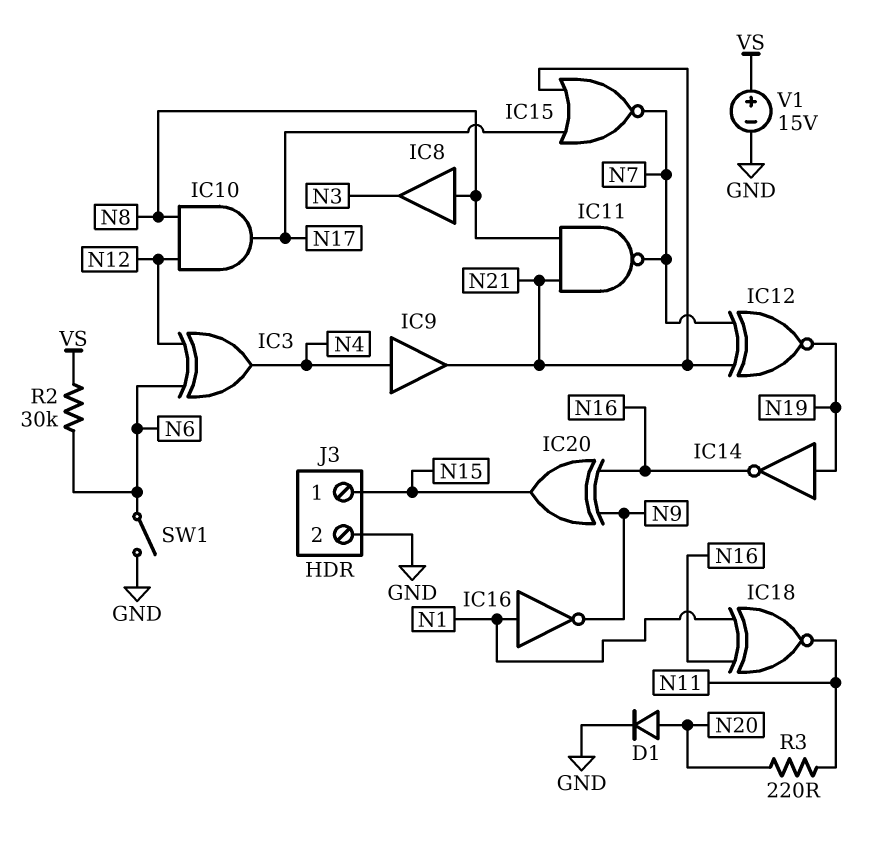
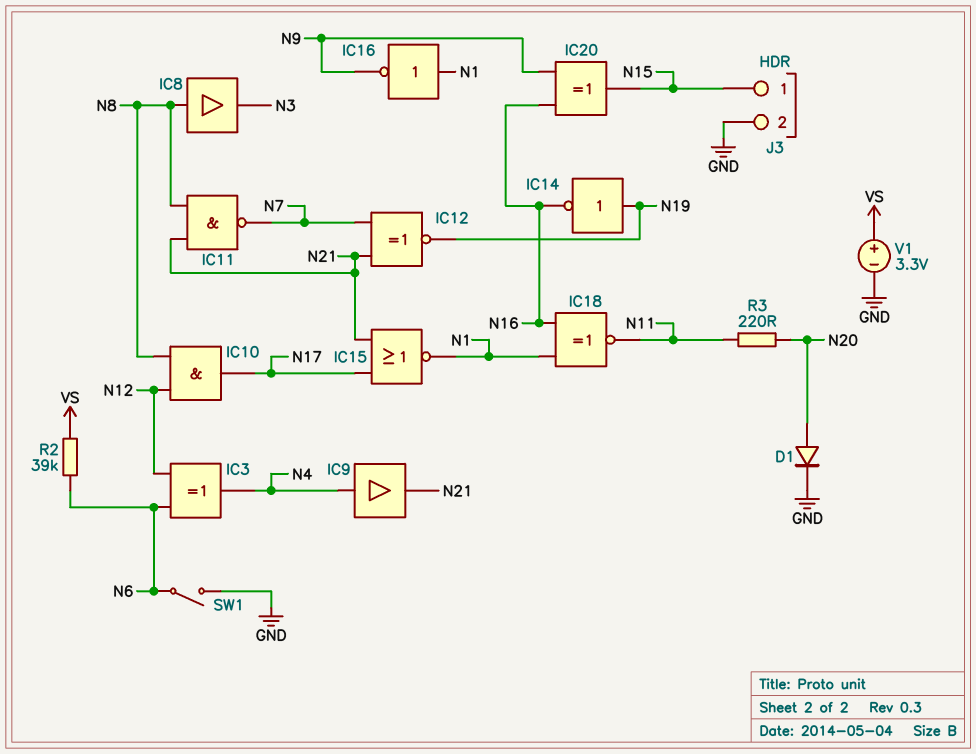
IC15: NOR (in N17, in N21, out N7) -> NOR (in N17, in N21, out N1)
R2: 30k (N6, VS) -> 39k (N6, VS)
V1: 15V (plus VS, minus GND) -> 3.3V (plus VS, minus GND)

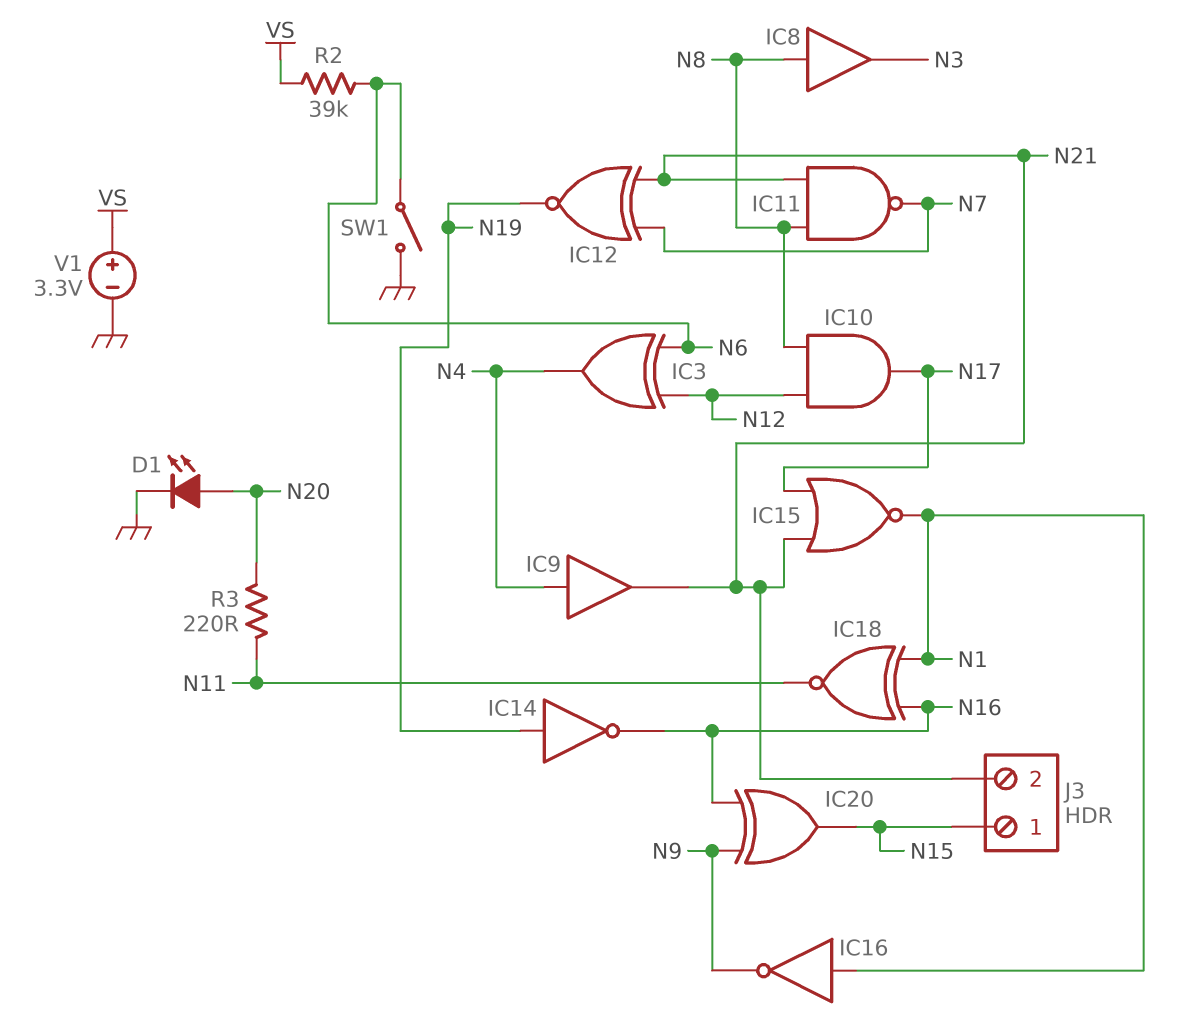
D1: diode (A N20, K GND) -> LED (A N20, K GND)
J3 pin 2: GND -> N21

